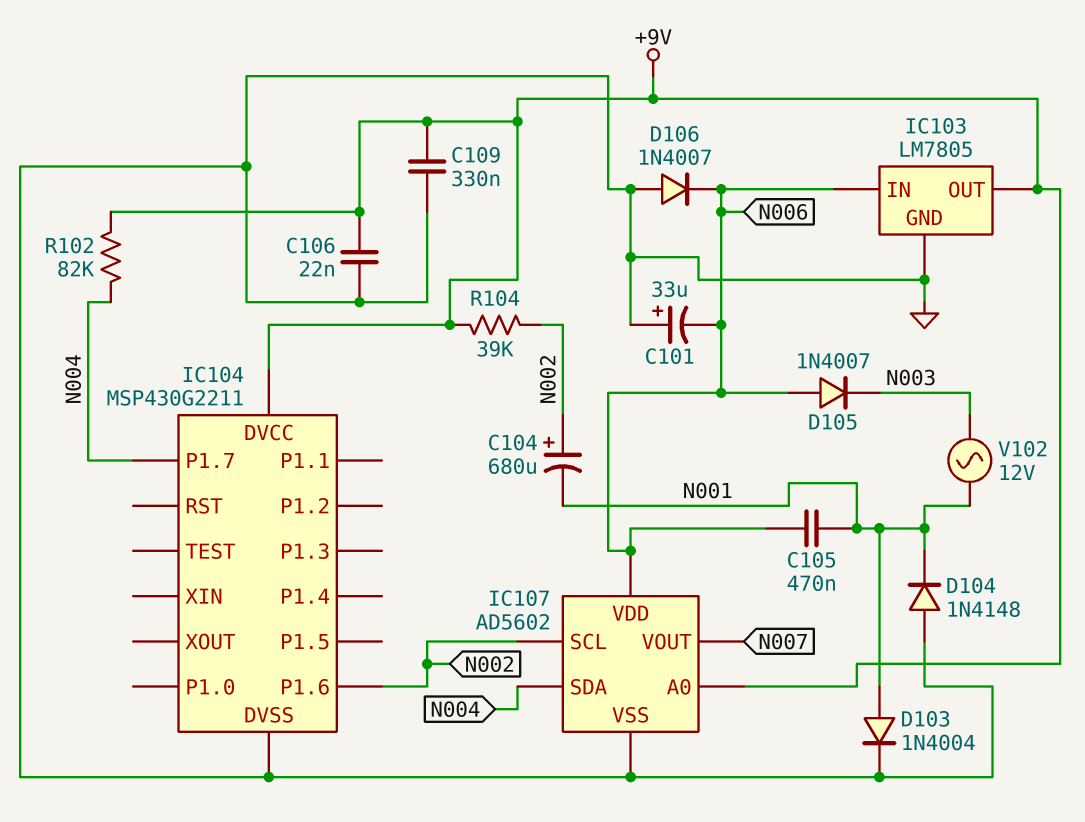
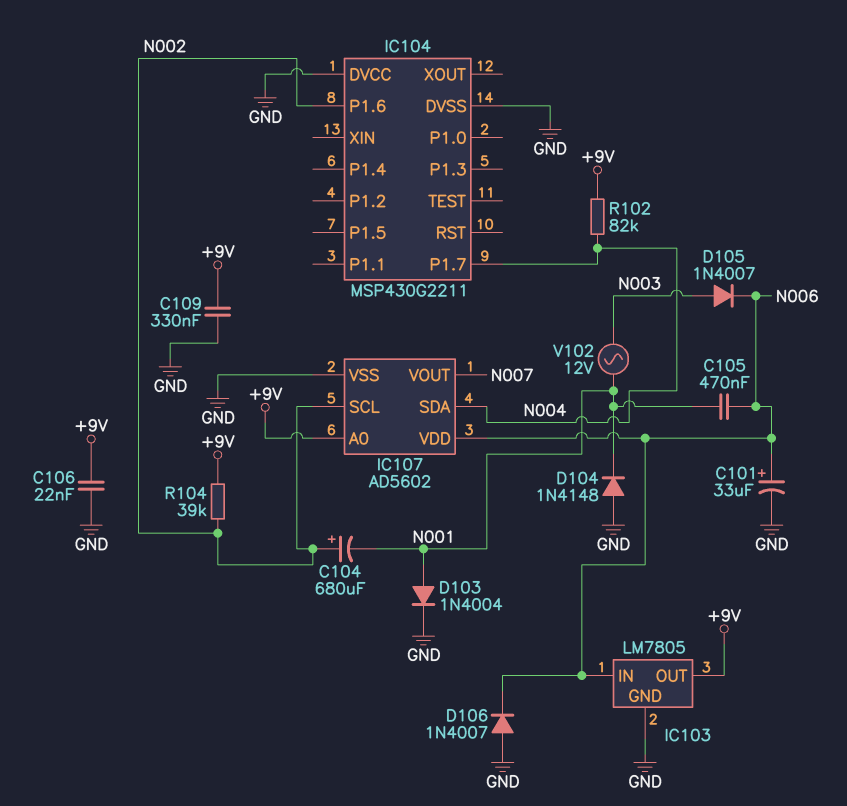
C101: 33uF (plus GND, minus N006) -> 33uF (plus N006, minus GND)
D105: diode 1N4007 (A N006, K N003) -> diode 1N4007 (A N003, K N006)
IC104 pin DVCC: +9V -> GND

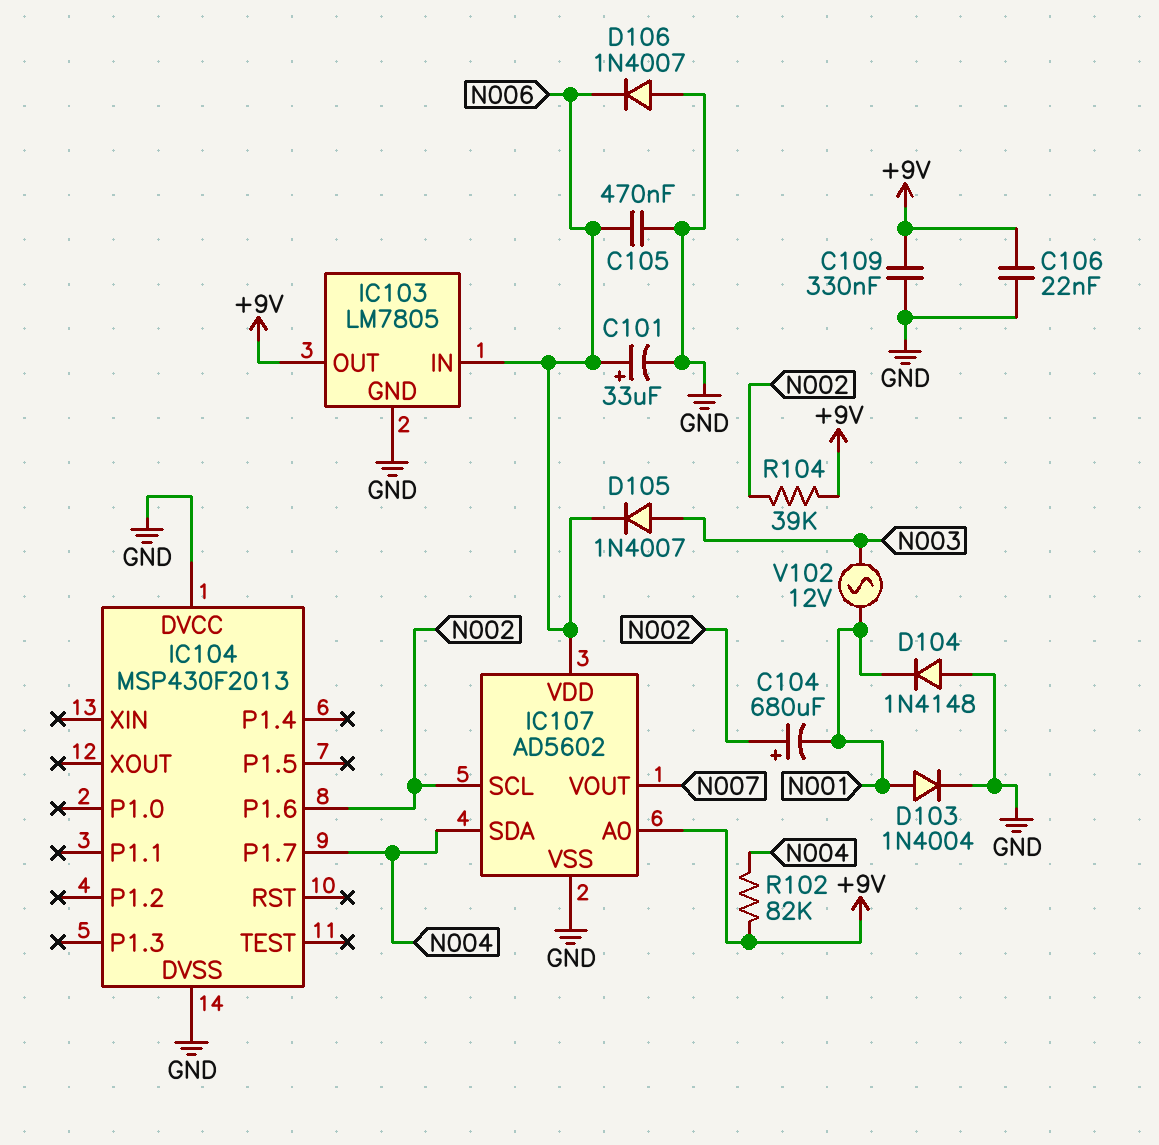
C105: 470nF (N001, N006) -> 470nF (GND, N006)
IC104: MSP430G2211 -> MSP430F2013

